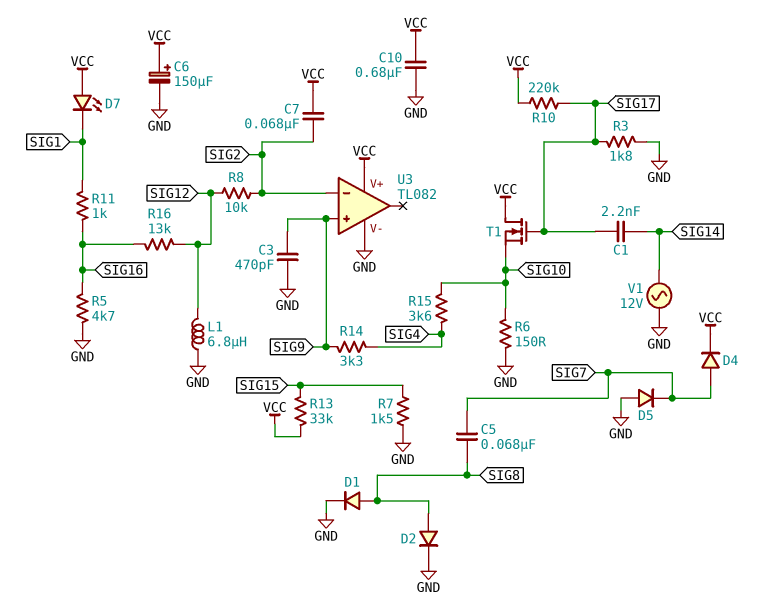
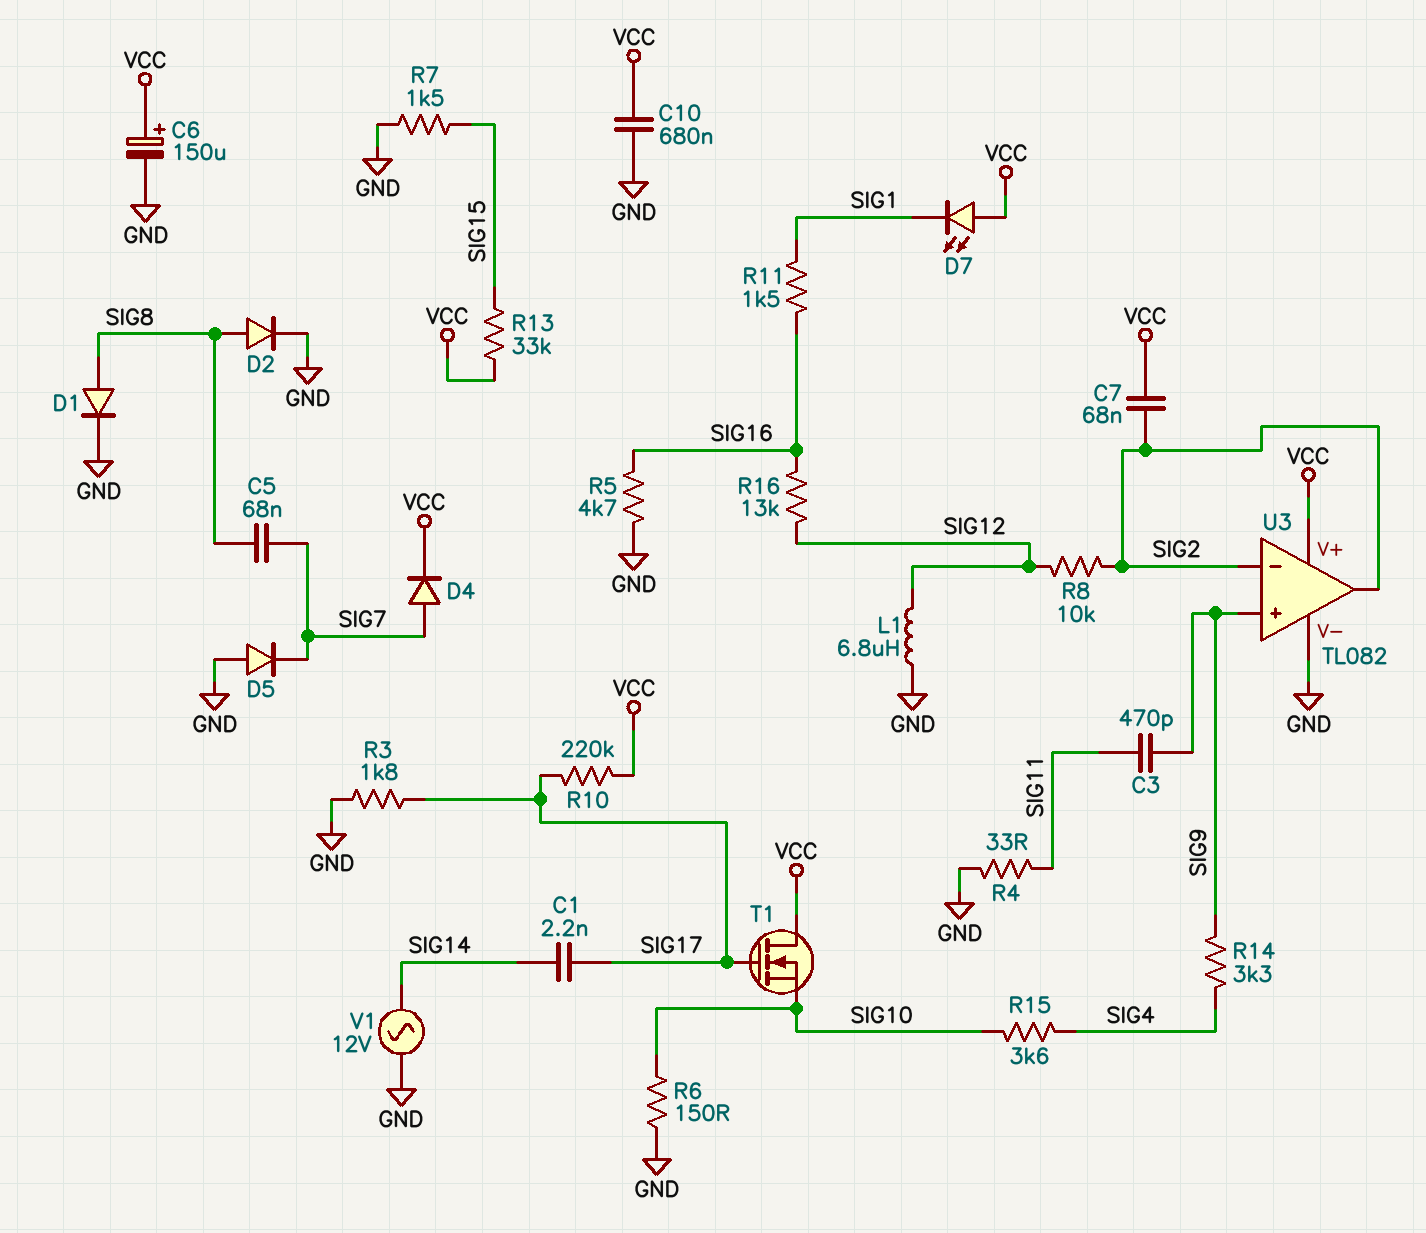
C3: 470pF (GND, SIG9) -> 470pF (SIG9, SIG11)
R4: none -> 33 (GND, SIG11)
R11: 1k (SIG1, SIG16) -> 1.5k (SIG1, SIG16)
U3 pin out: none -> SIG2

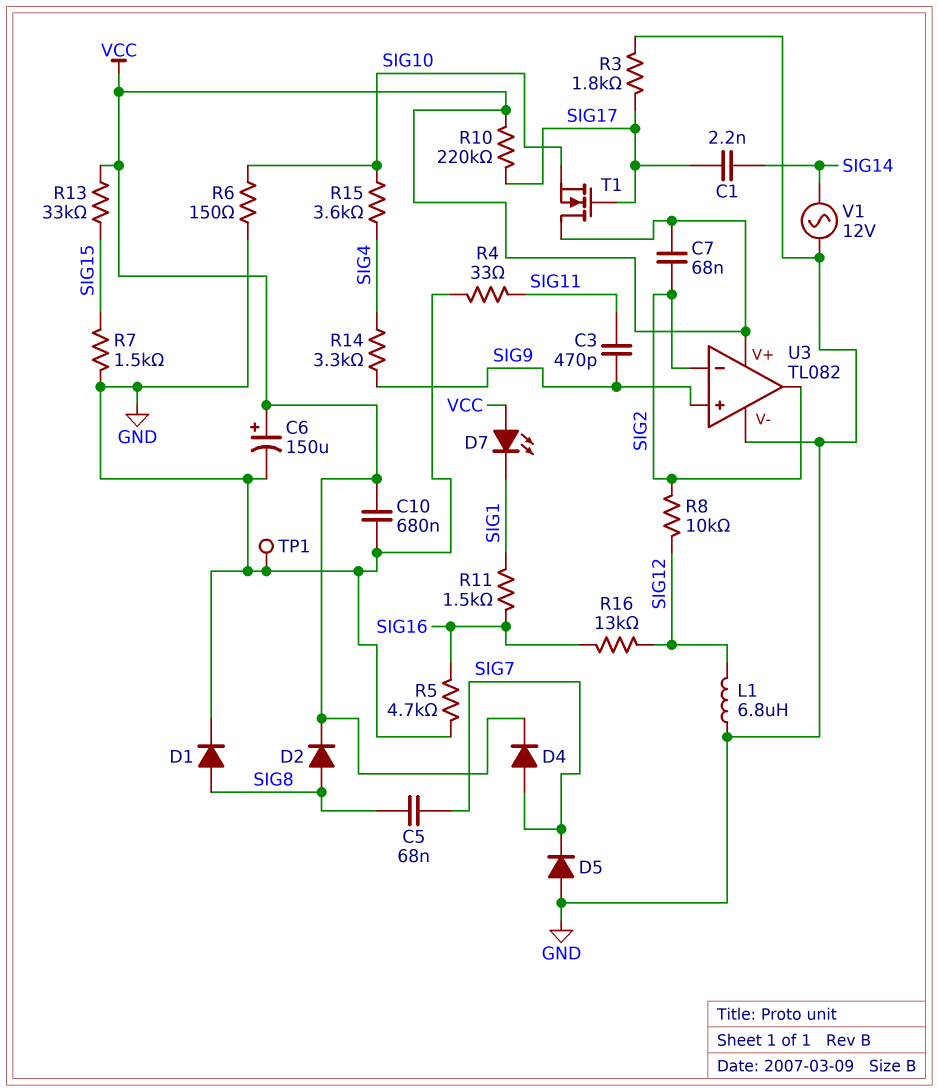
D2: diode (A SIG8, K GND) -> diode (A SIG8, K VCC)
TP1: none -> test point (GND)

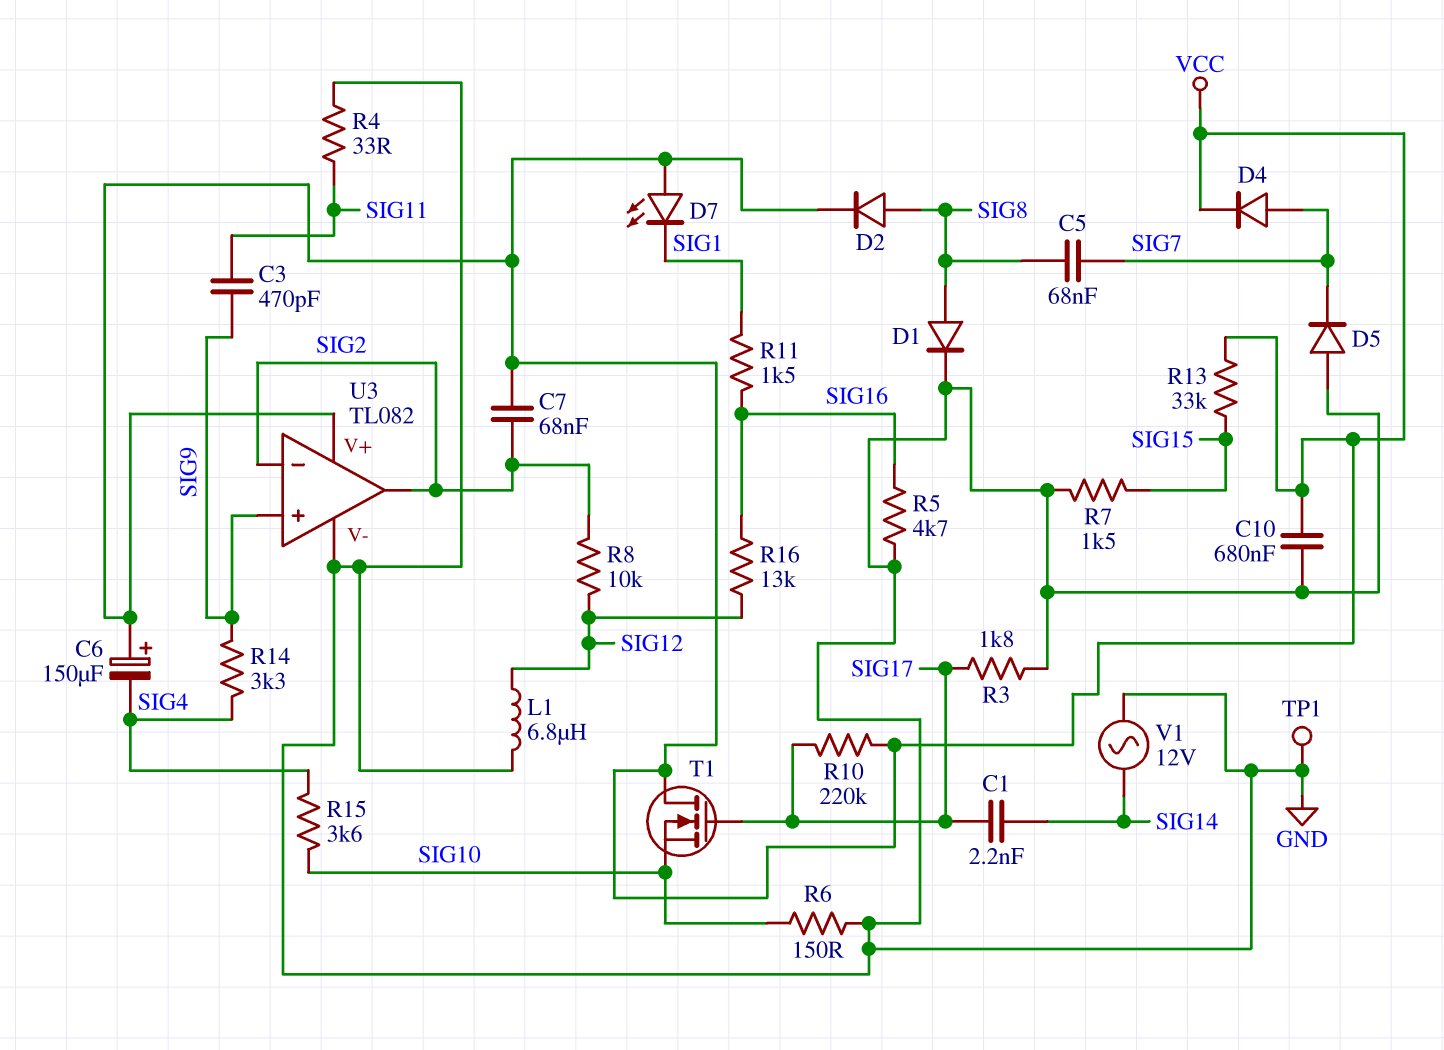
C6: 150uF (plus VCC, minus GND) -> 150uF (plus VCC, minus SIG4)

